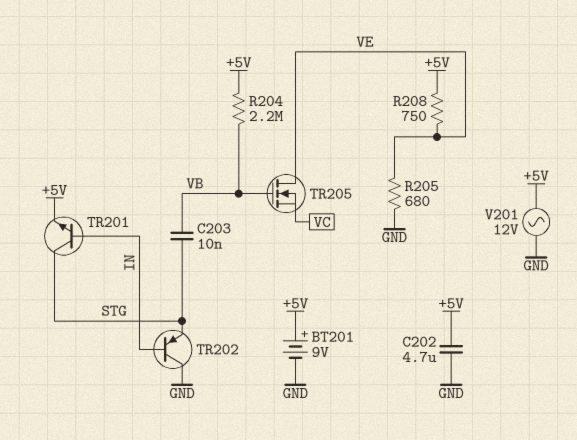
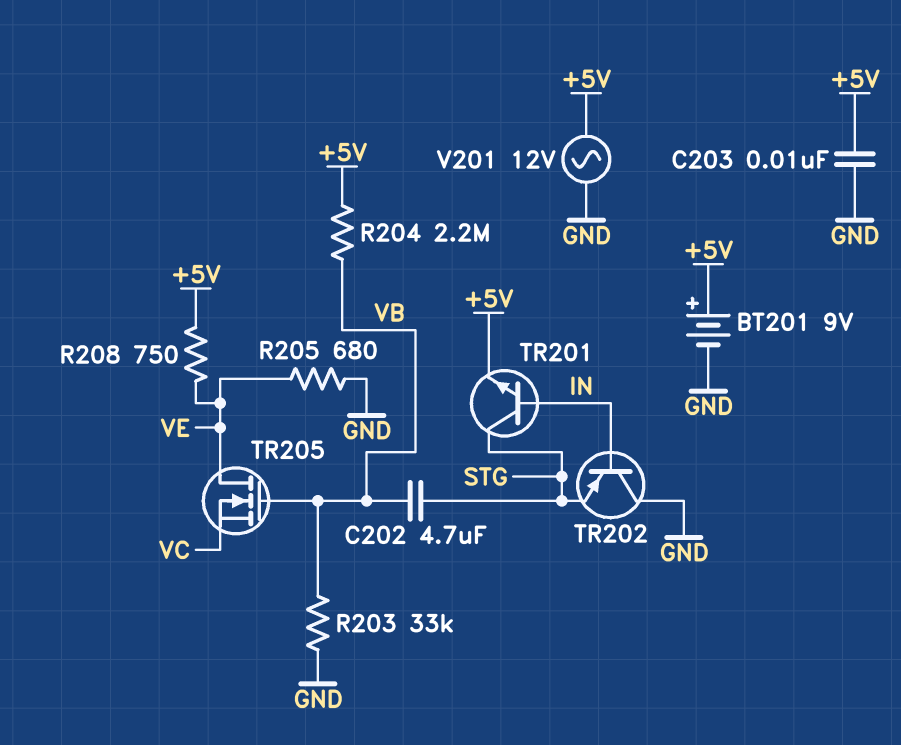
C202: 4.7uF (+5V, GND) -> 4.7uF (STG, VB)
C203: 10nF (STG, VB) -> 10nF (+5V, GND)
R203: none -> 33k (GND, VB)

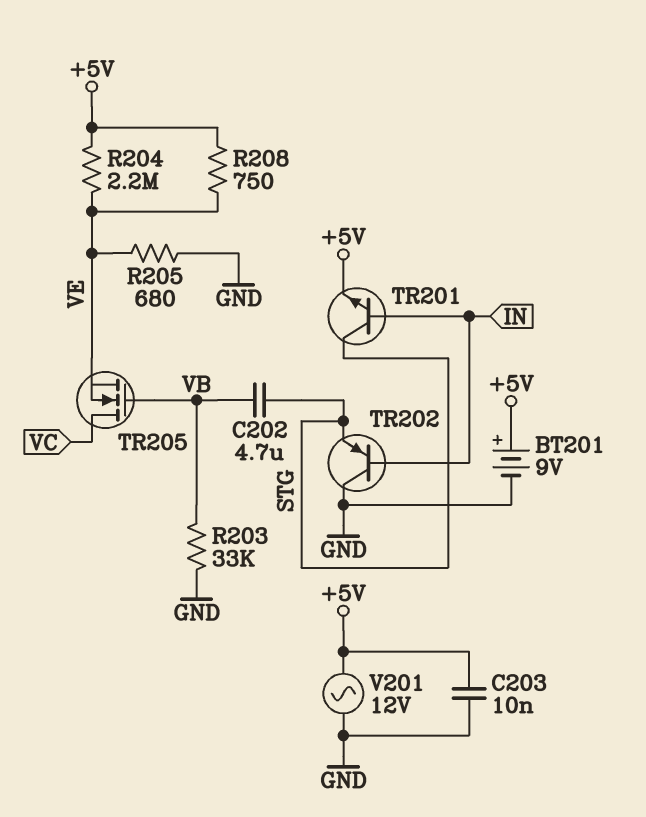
R204: 2.2M (+5V, VB) -> 2.2M (+5V, VE)
TR205: NMOS (G VB, D VE, S VC) -> NMOS (G VB, D VC, S VE)

